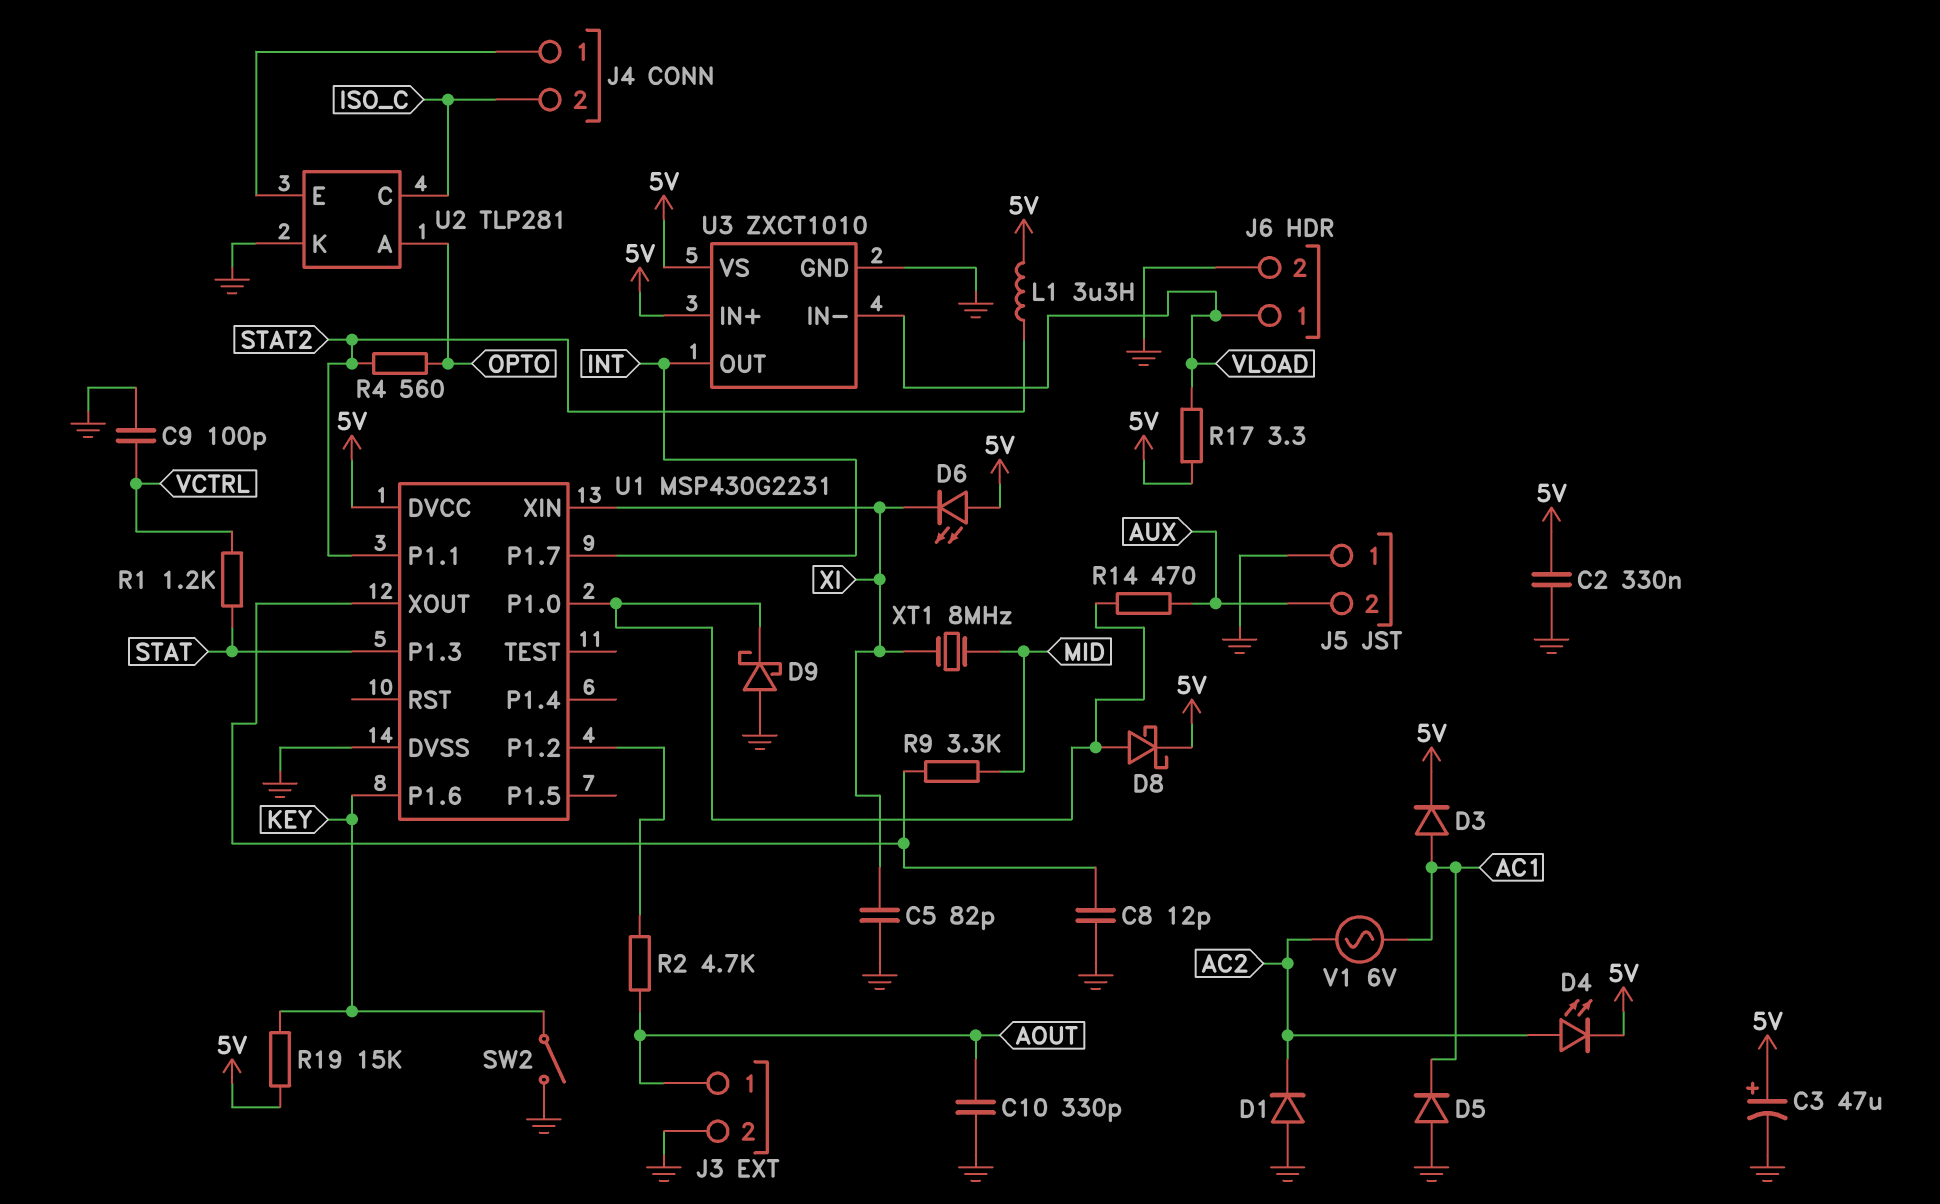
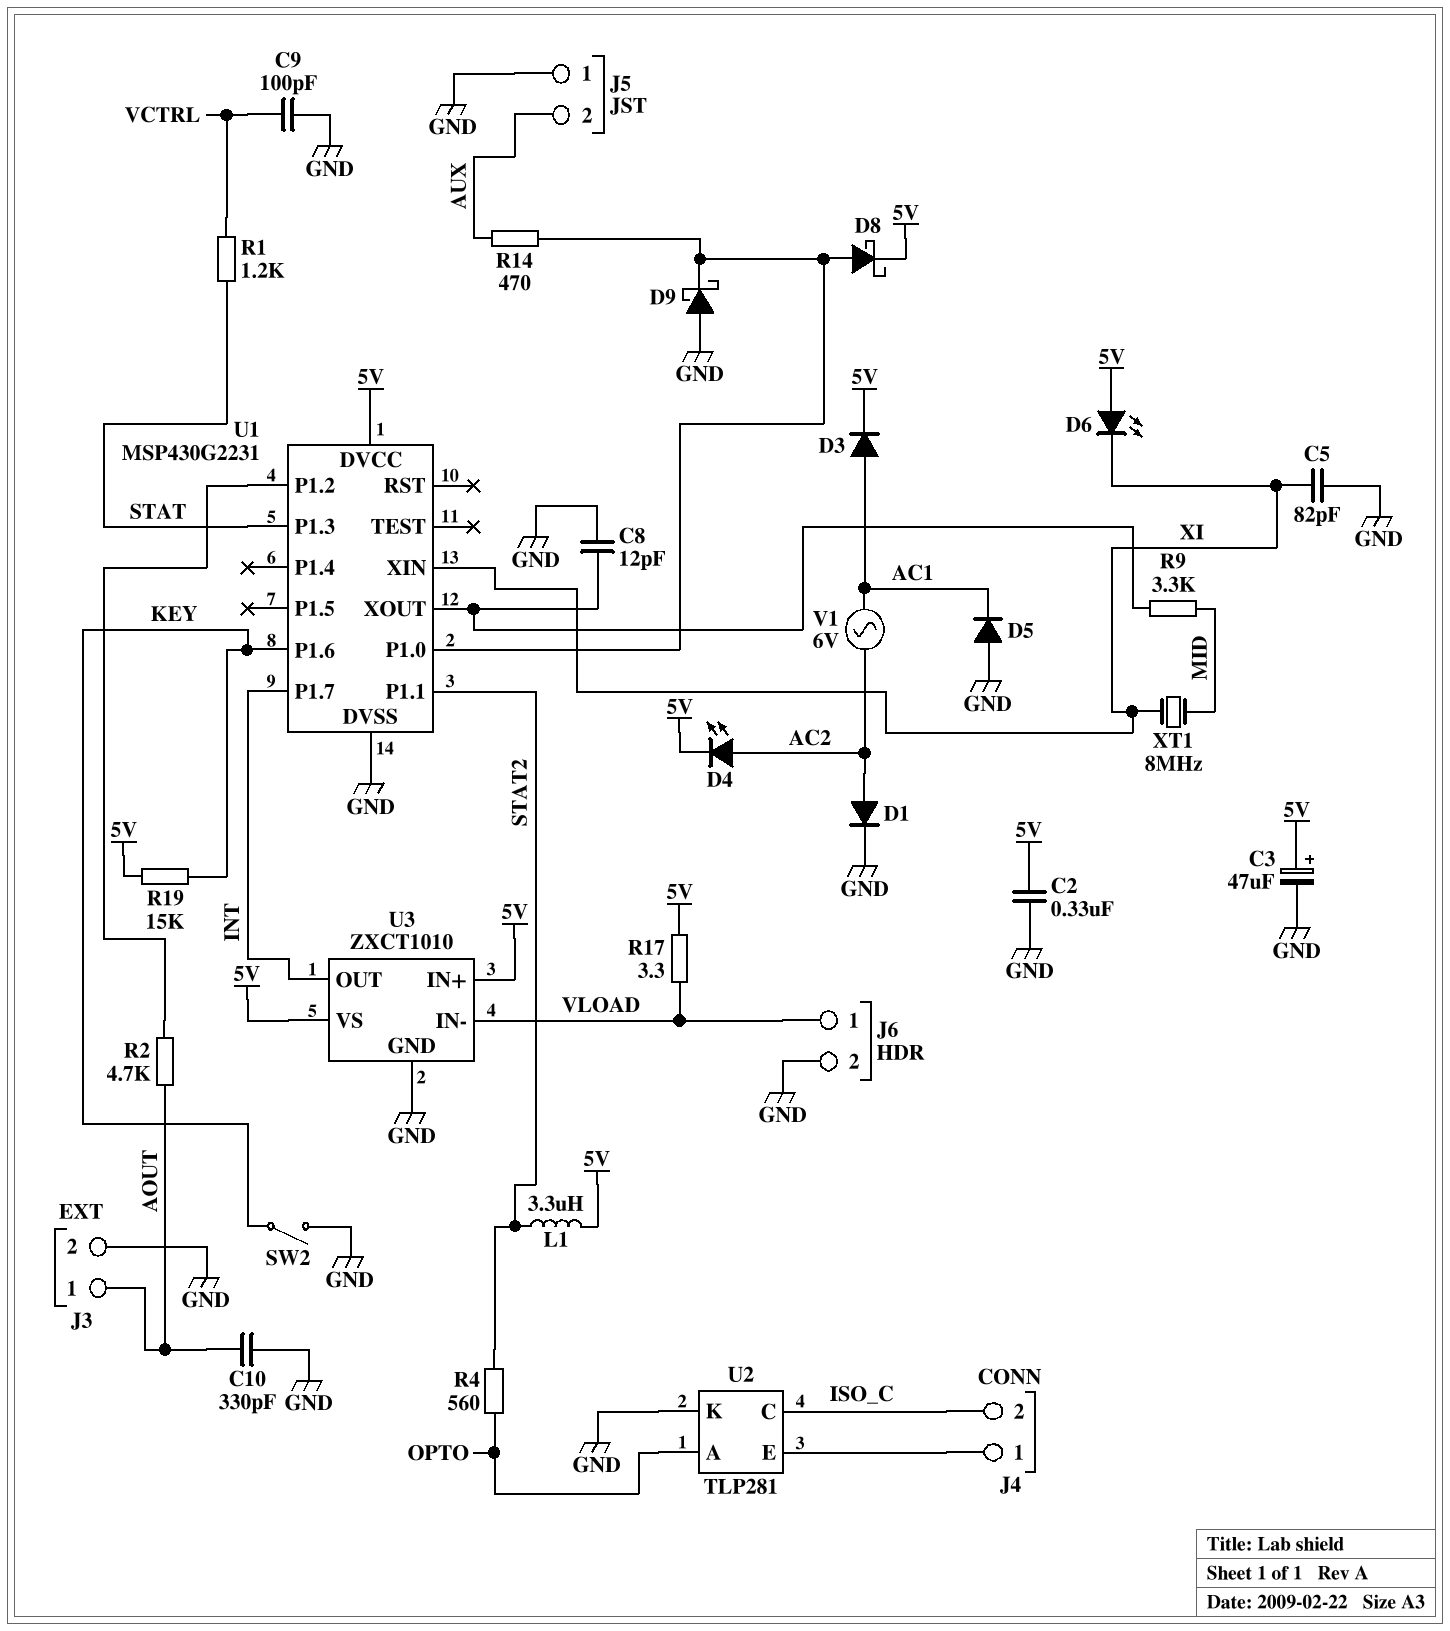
D1: diode (A GND, K AC2) -> diode (A AC2, K GND)

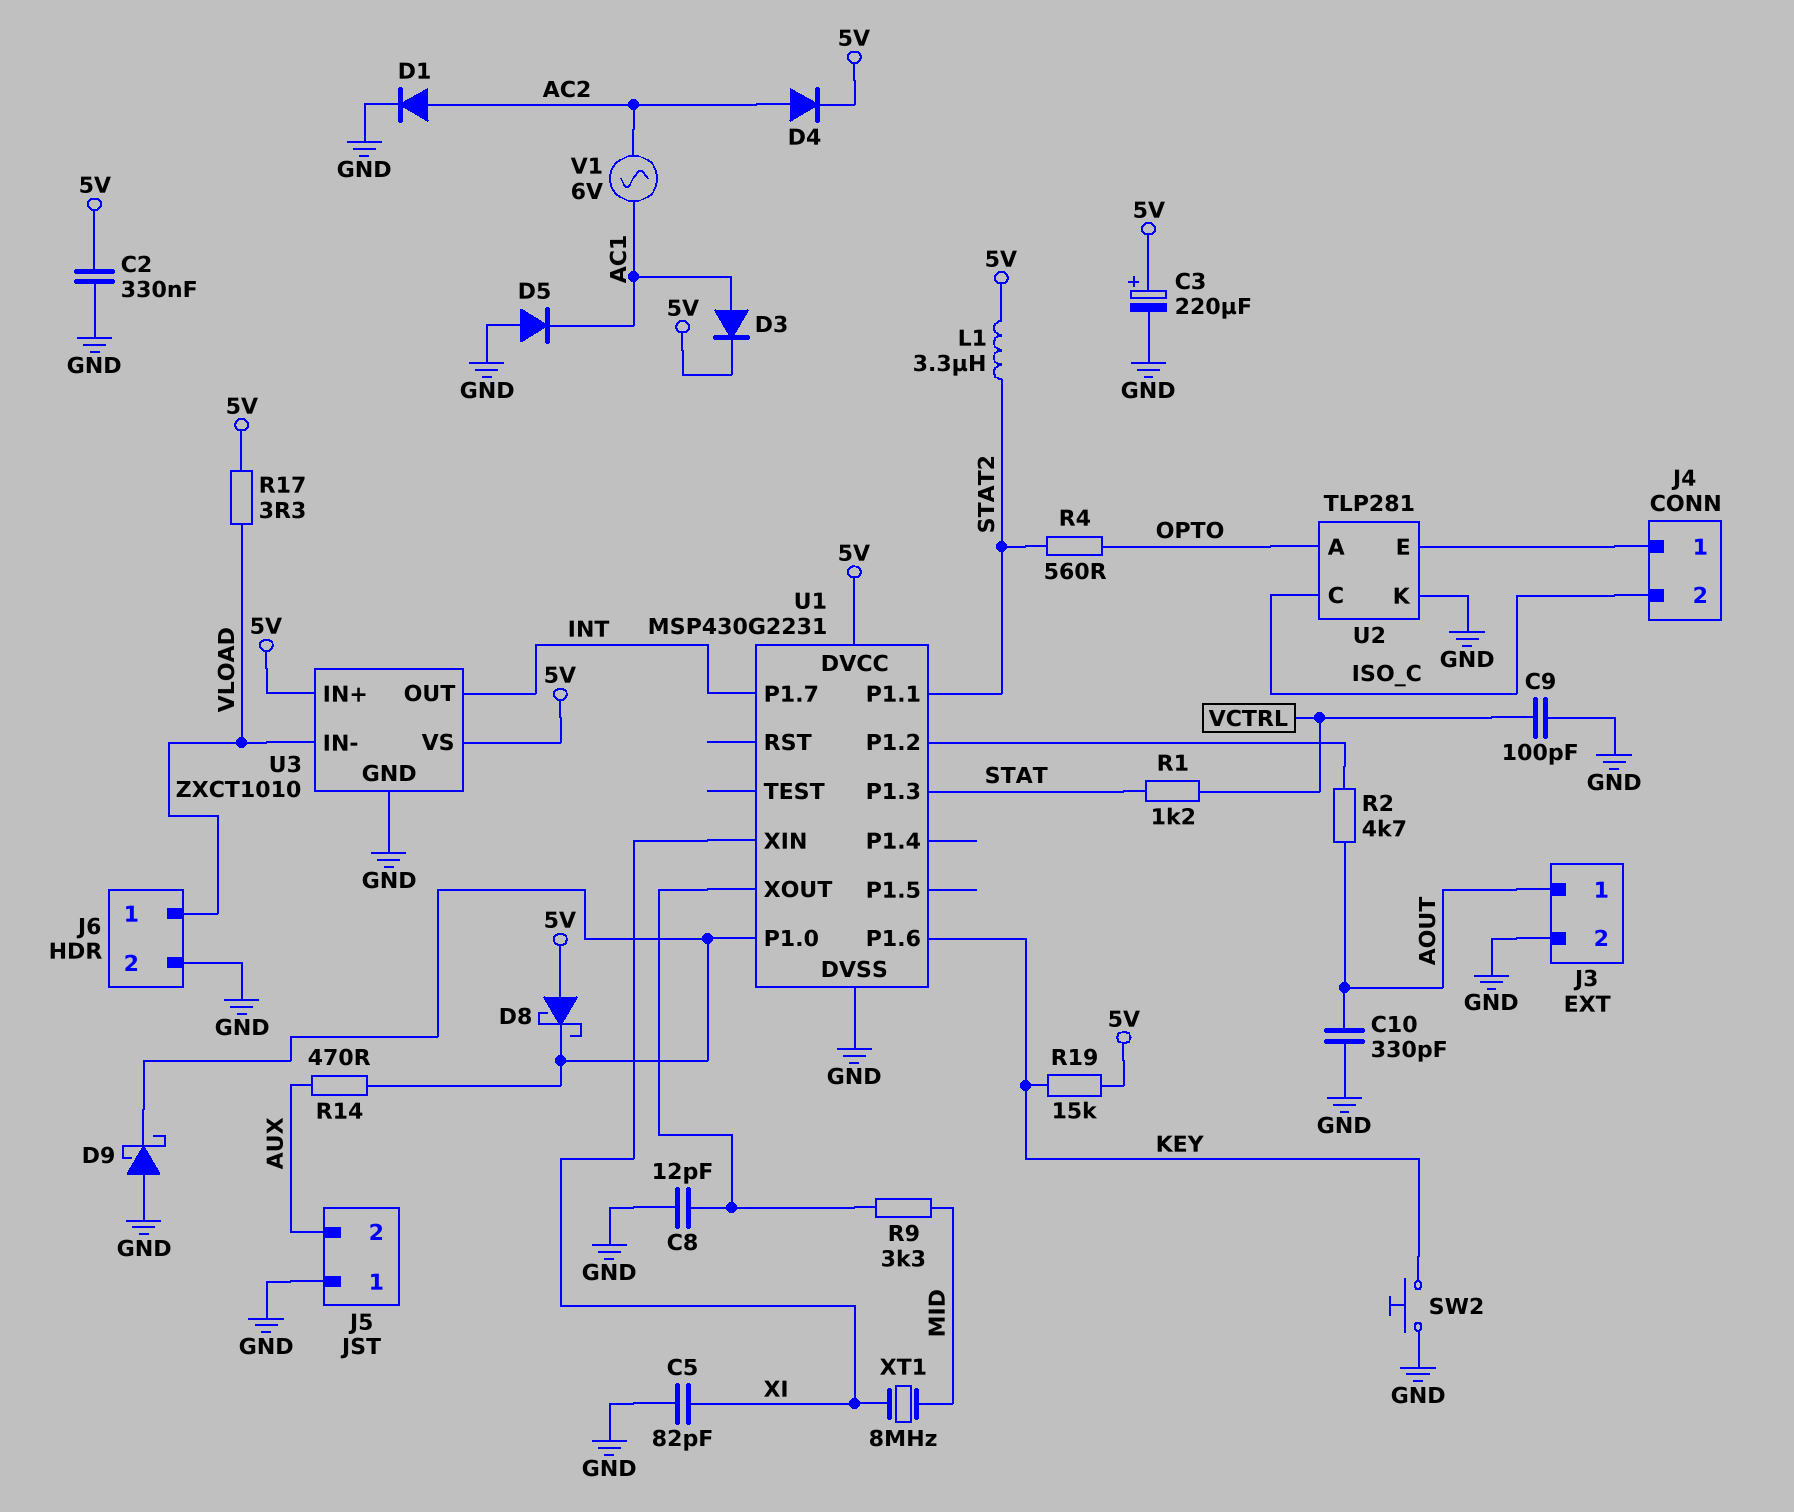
C3: 47uF (plus 5V, minus GND) -> 220uF (plus 5V, minus GND)
D4: LED (A AC2, K 5V) -> diode (A AC2, K 5V)
D6: LED (A 5V, K XI) -> none
D8: schottky (A U1/P1.0, K 5V) -> schottky (A 5V, K U1/P1.0)
SW2: switch (GND, KEY) -> button (GND, KEY)

